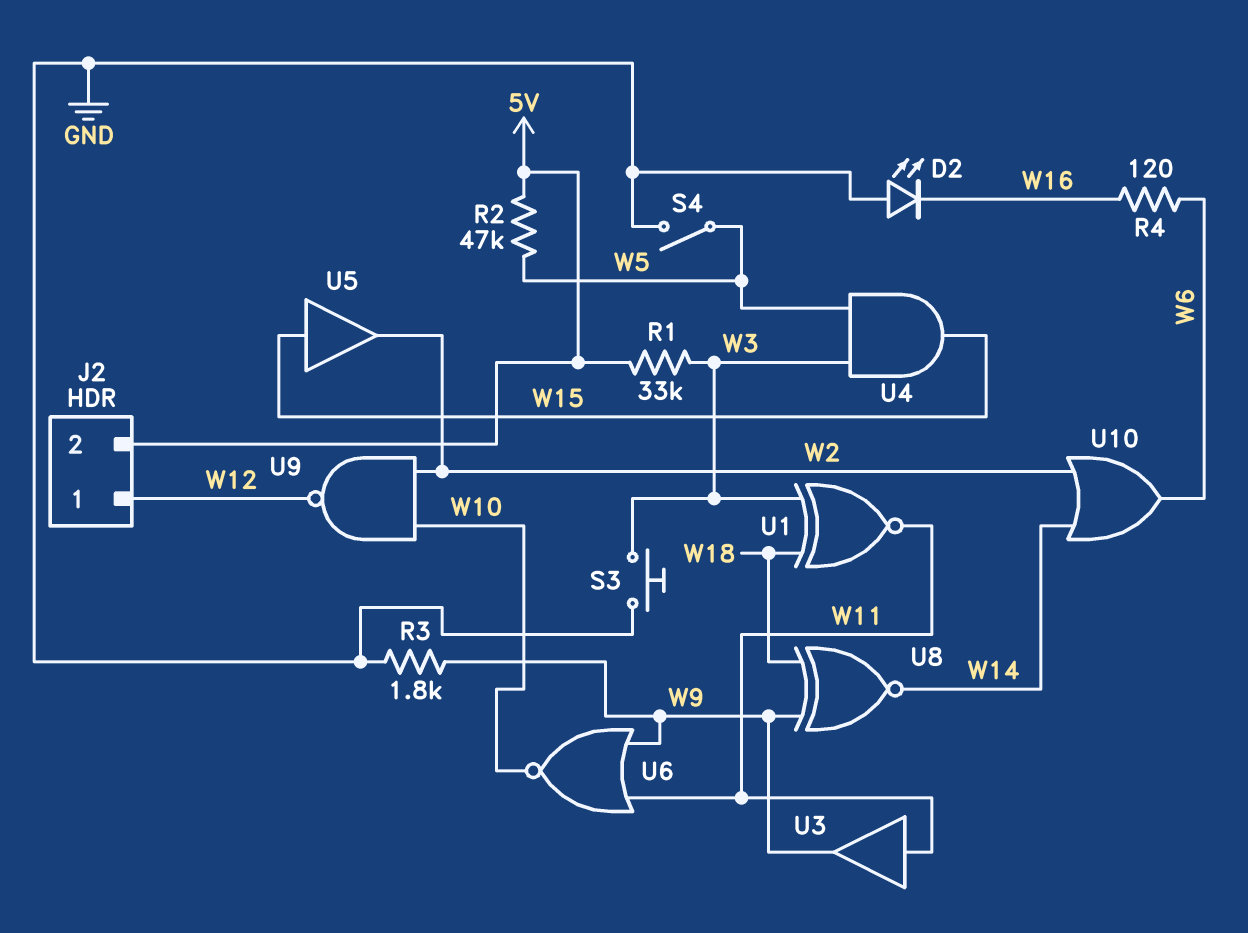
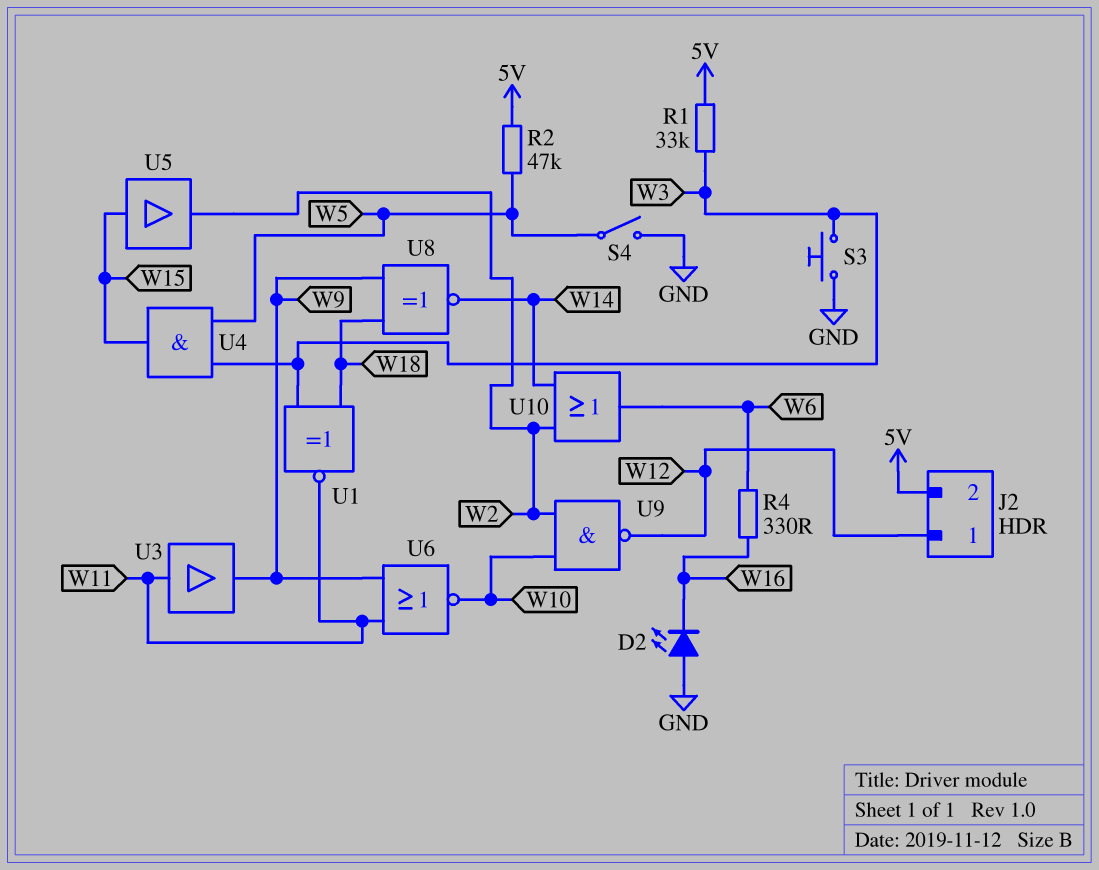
R3: 1.8k (GND, W9) -> none
R4: 120 (W6, W16) -> 330 (W6, W16)

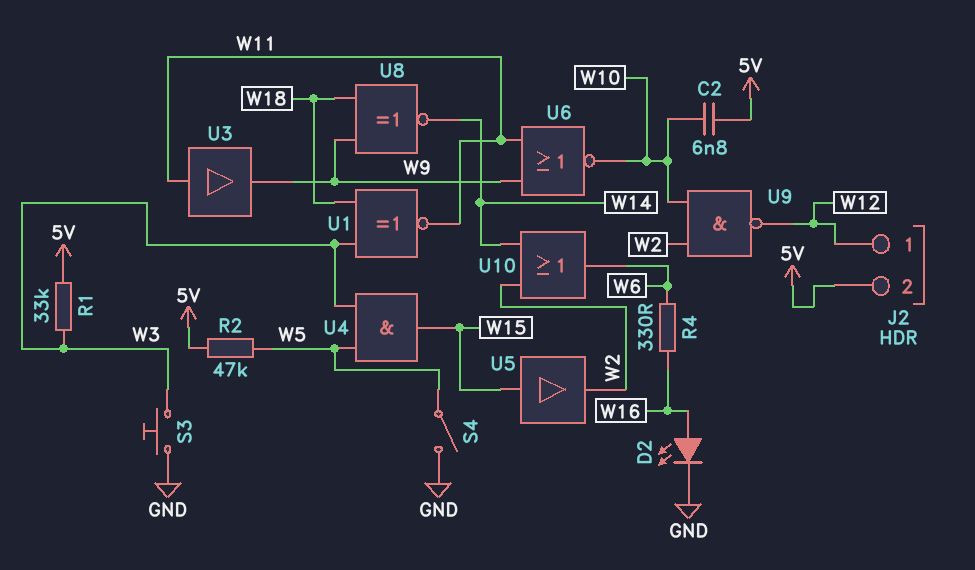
C2: none -> 6.8nF (5V, W10)
D2: LED (A GND, K W16) -> LED (A W16, K GND)

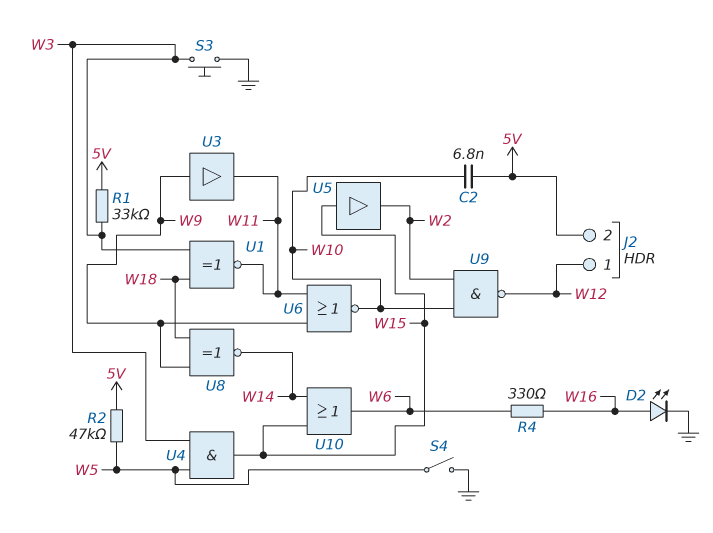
U3: buffer (in W11, out W9) -> buffer (in W9, out W11)
U10: OR (in W2, in W14, out W6) -> OR (in W14, in W15, out W6)

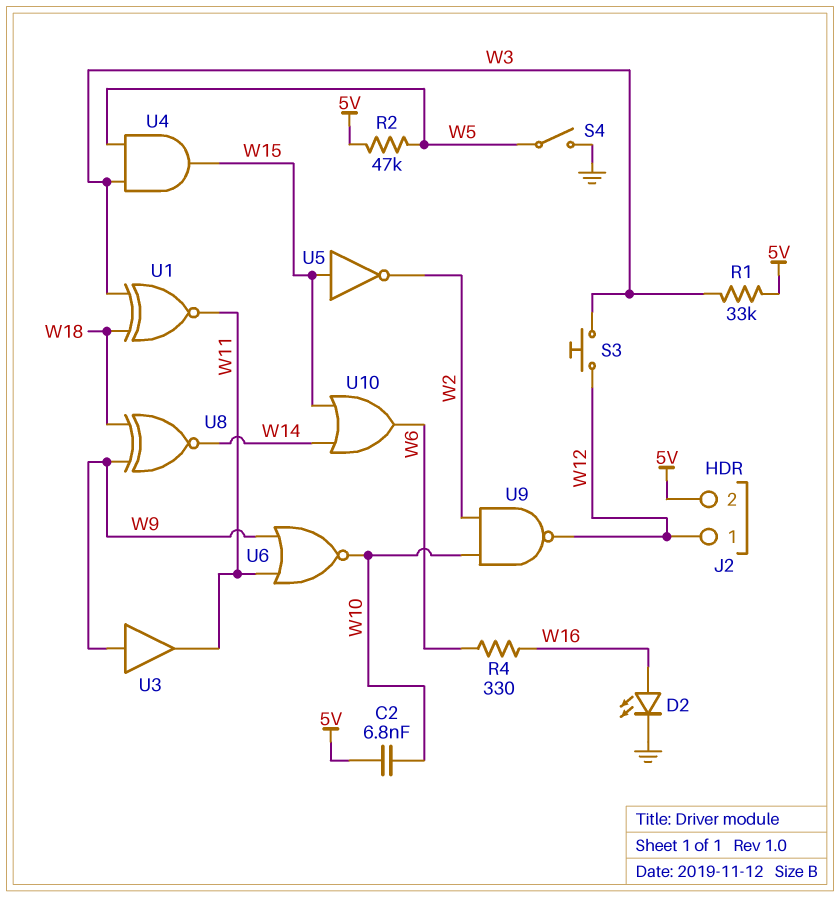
S3: button (GND, W3) -> button (W3, W12)
U5: buffer (in W15, out W2) -> NOT (in W15, out W2)

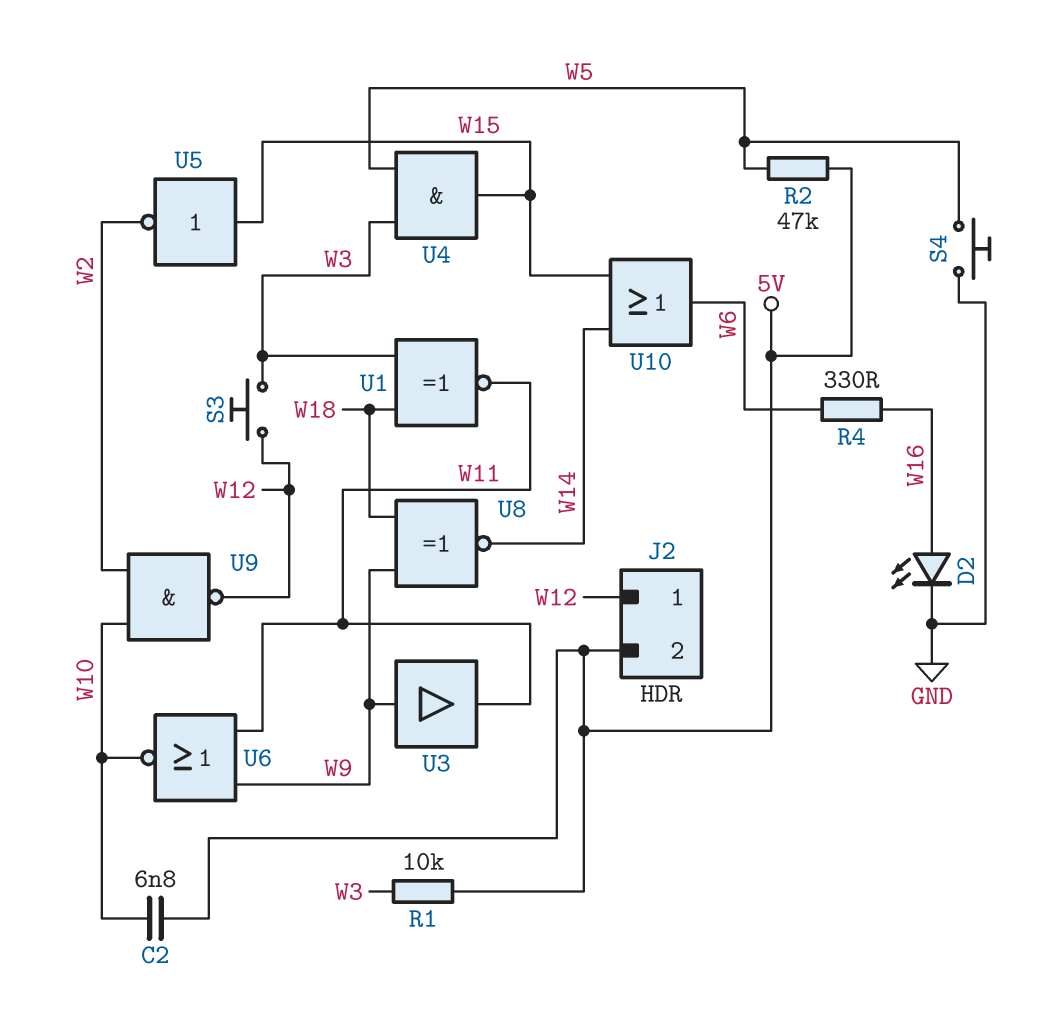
R1: 33k (5V, W3) -> 10k (5V, W3)
S4: switch (GND, W5) -> button (GND, W5)

